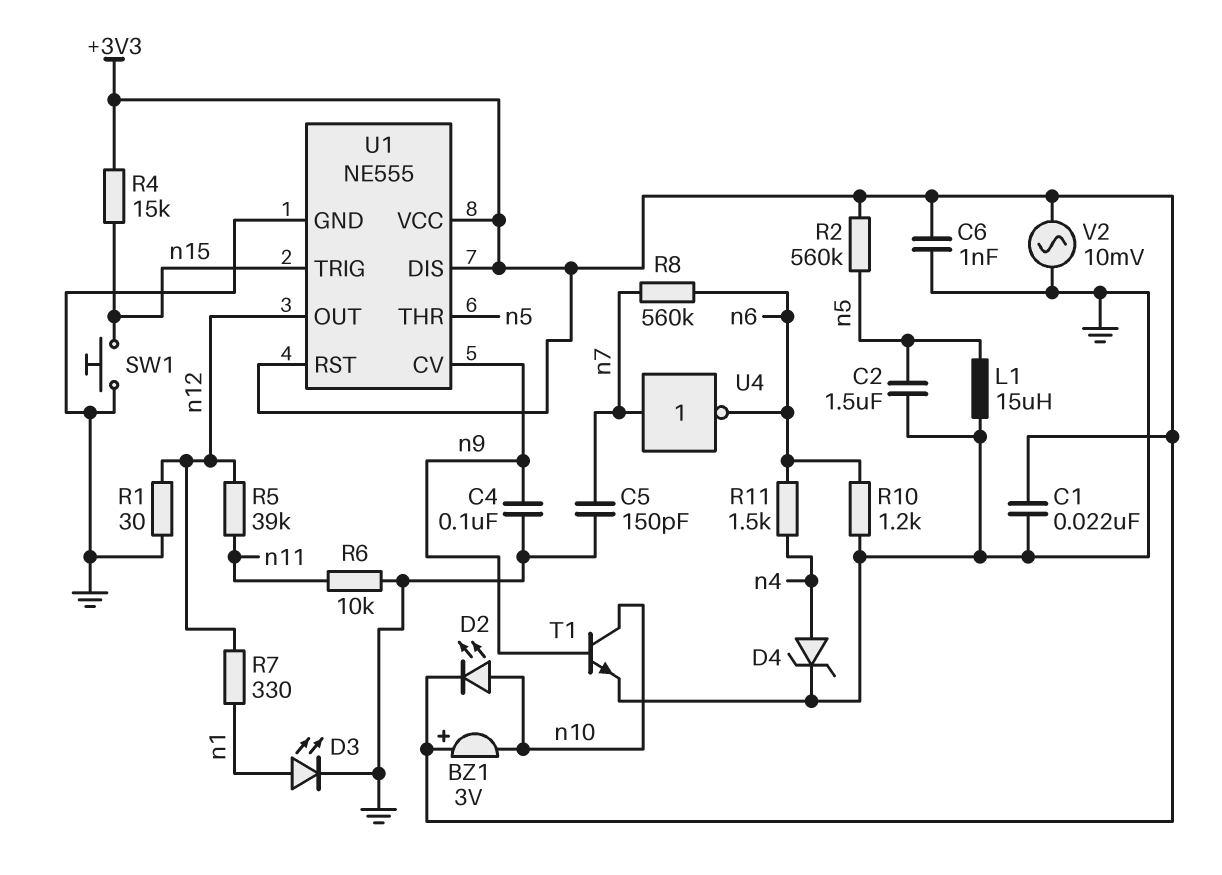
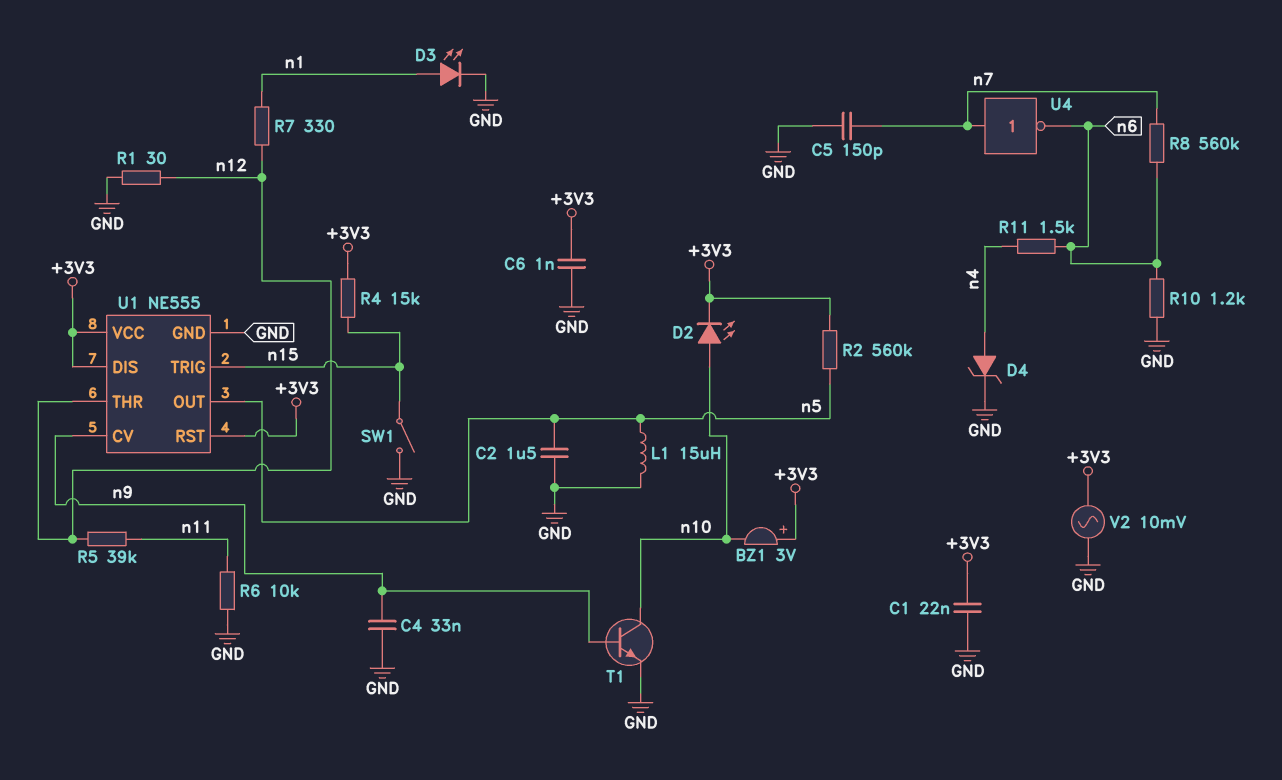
C4: 100nF (GND, n9) -> 33nF (GND, n9)
SW1: button (GND, n15) -> switch (GND, n15)
U1 pin OUT: n12 -> n5
U1 pin THR: n5 -> n12

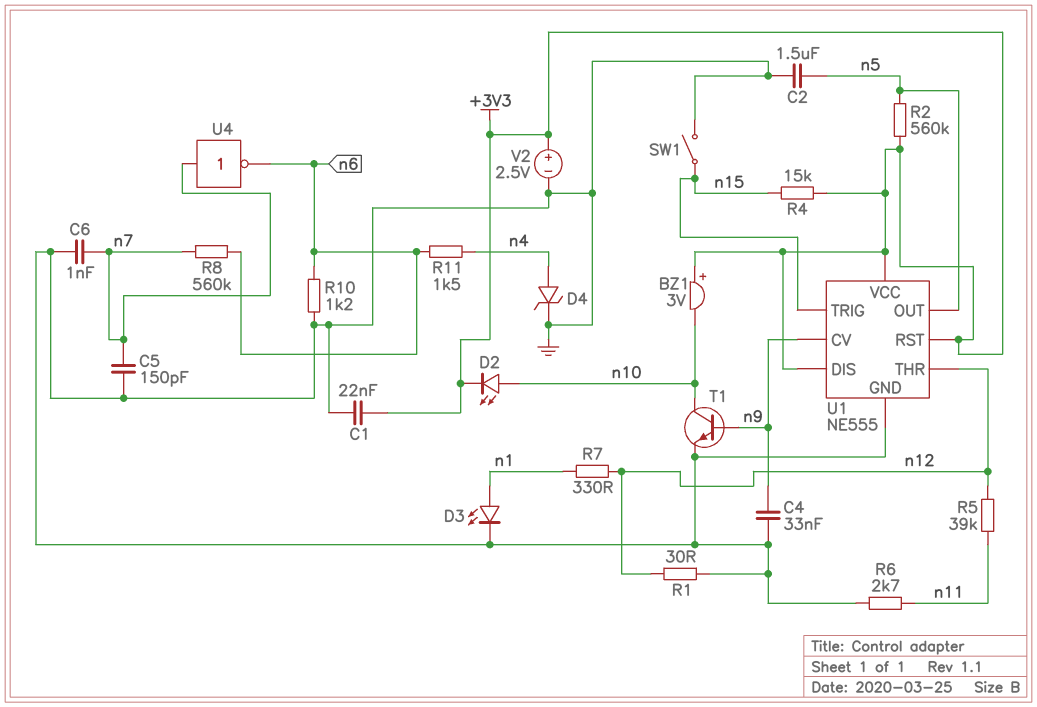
C6: 1nF (+3V3, GND) -> 1nF (GND, n7)
L1: 15uH (GND, n5) -> none
R6: 10k (GND, n11) -> 2.7k (GND, n11)
V2: AC 10mV (+3V3, GND) -> 2.5V (plus +3V3, minus GND)

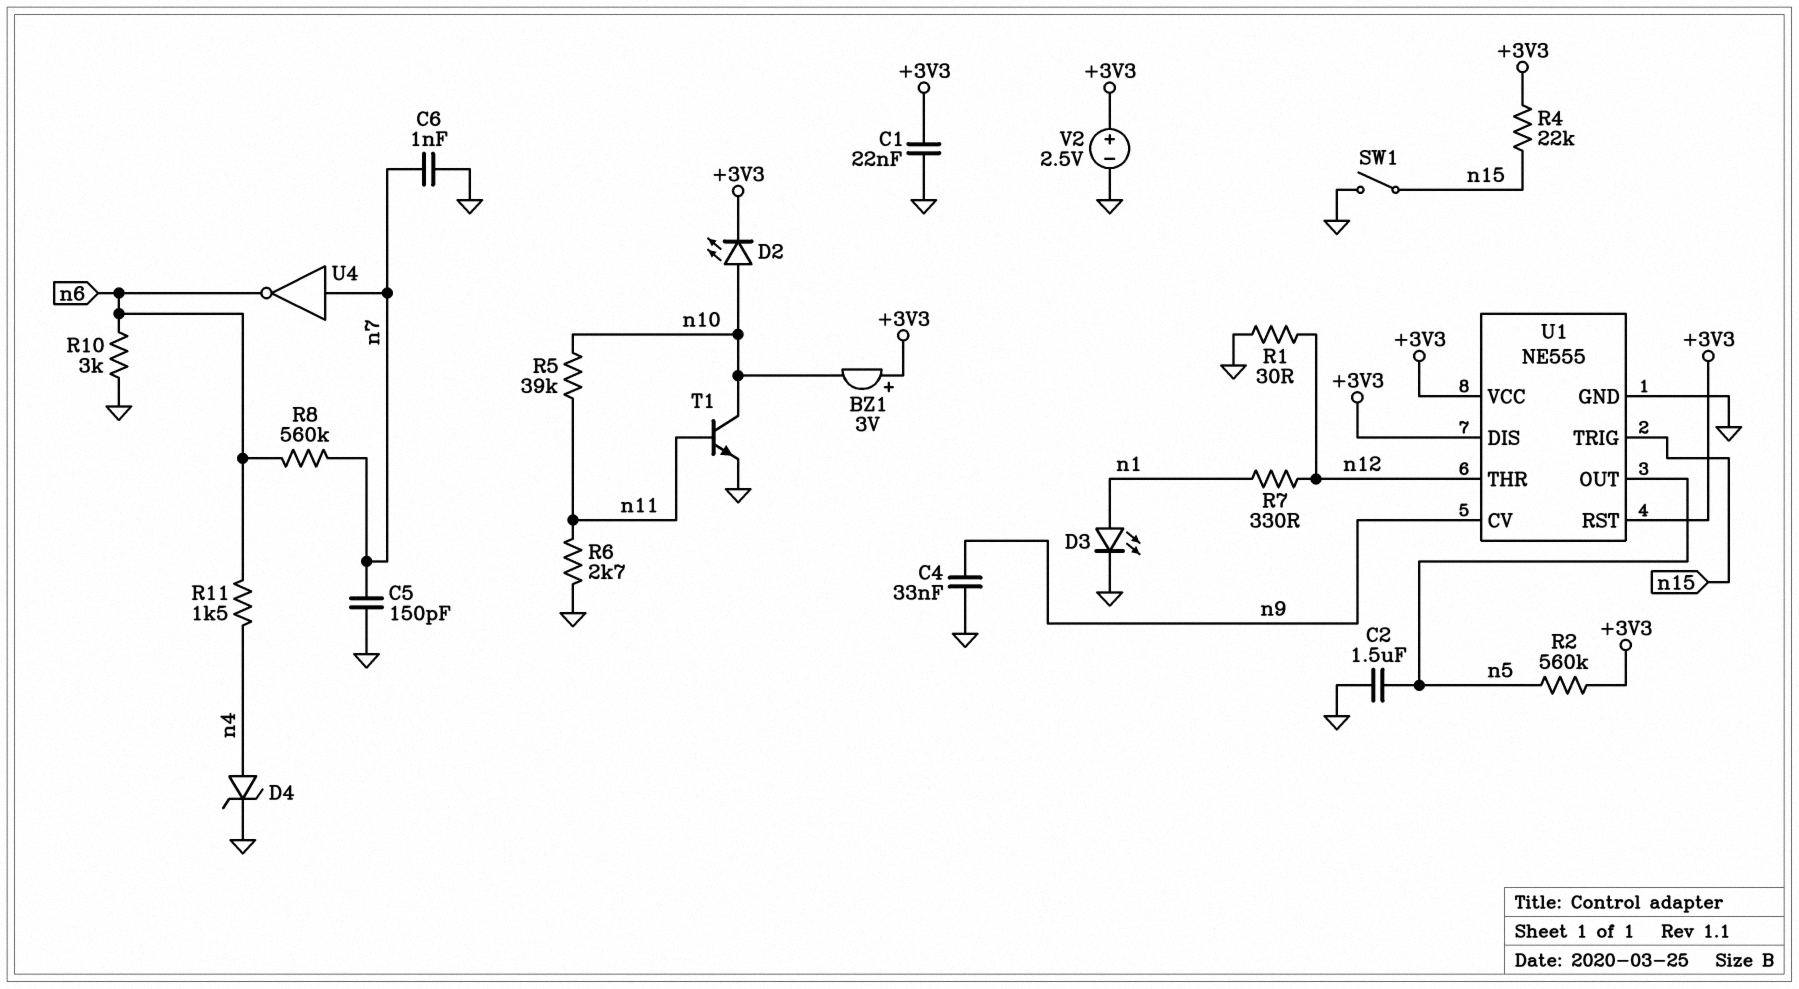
R4: 15k (+3V3, n15) -> 22k (+3V3, n15)
R5: 39k (n11, n12) -> 39k (n10, n11)
R10: 1.2k (GND, n6) -> 3k (GND, n6)
T1: NPN (B n9, C n10, E GND) -> NPN (B n11, C n10, E GND)

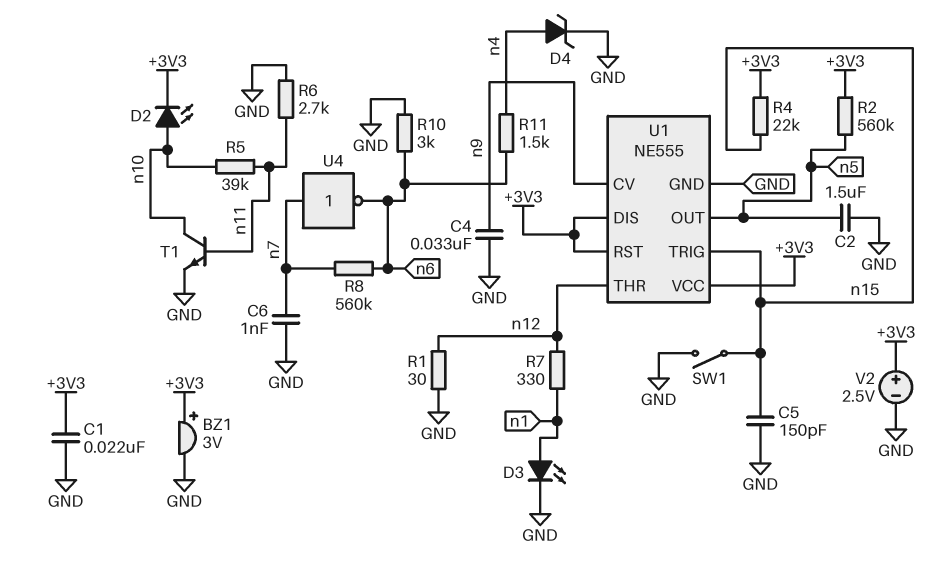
BZ1: buzzer 3V (plus +3V3, minus n10) -> buzzer 3V (plus +3V3, minus GND)
C5: 150pF (GND, n7) -> 150pF (GND, n15)

